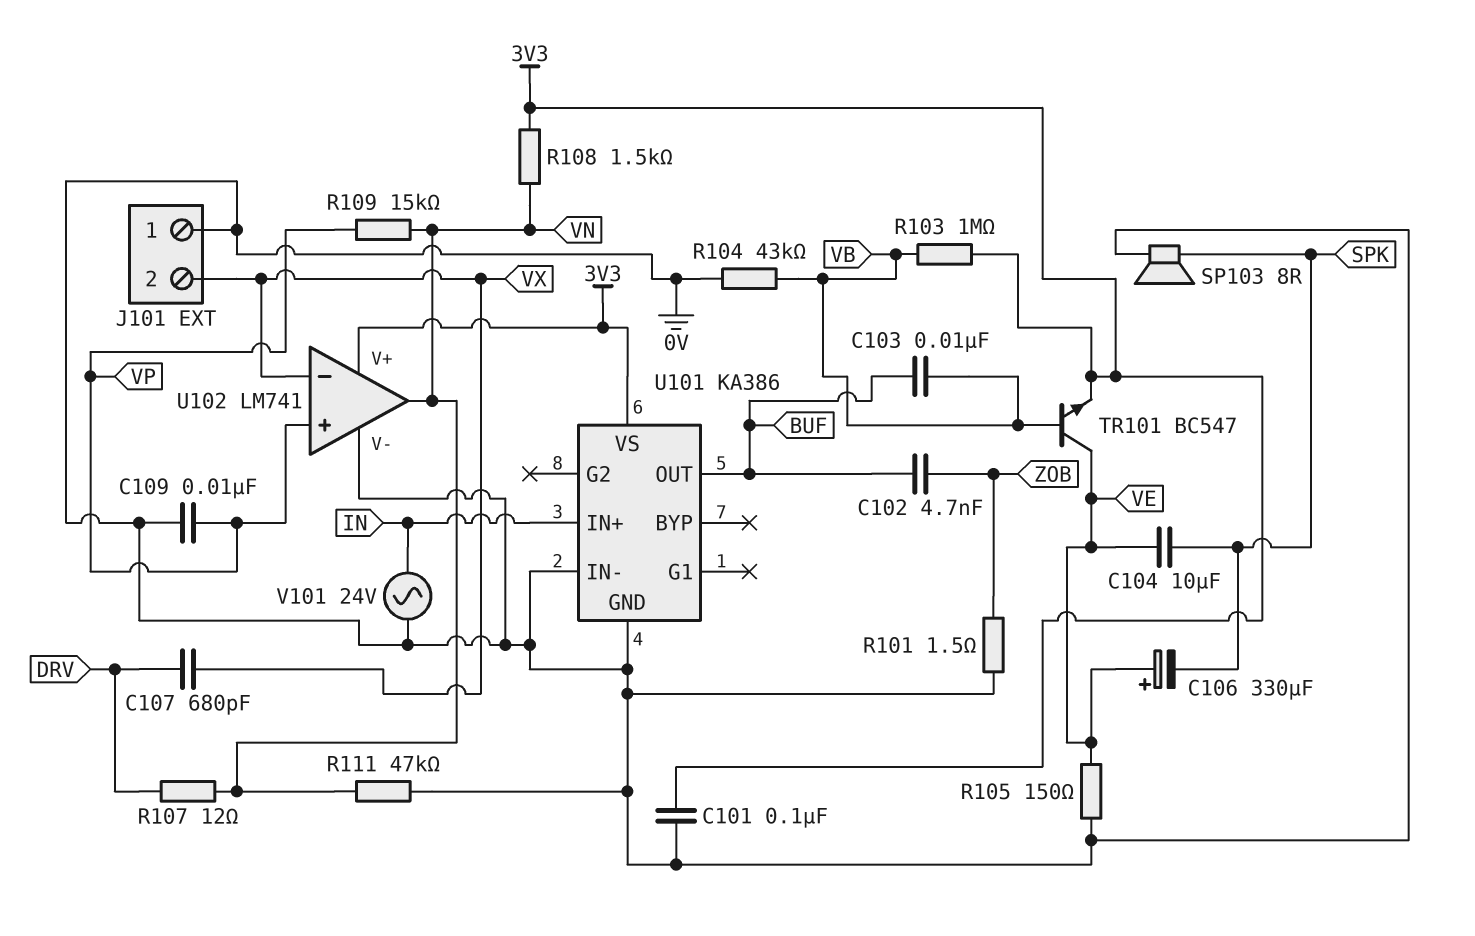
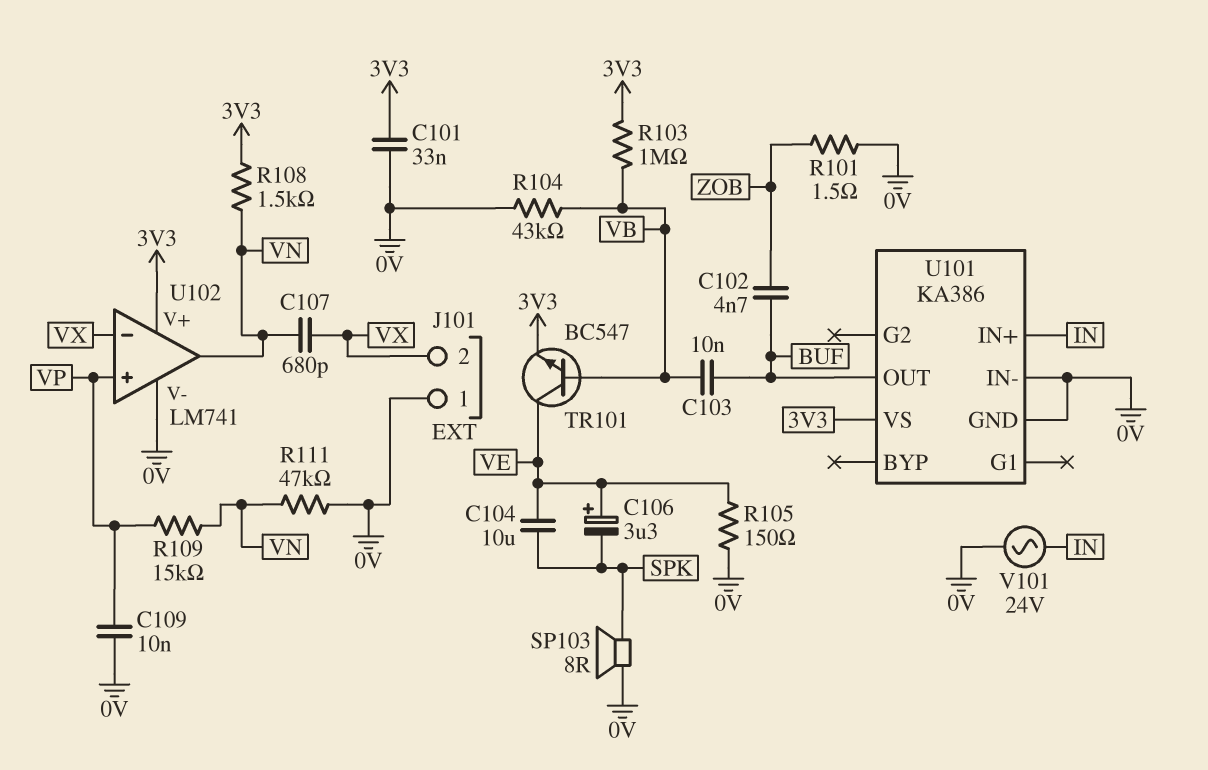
C101: 100nF (0V, 3V3) -> 33nF (0V, 3V3)
C106: 330uF (plus VE, minus SPK) -> 3.3uF (plus VE, minus SPK)
C107: 680pF (DRV, VX) -> 680pF (VN, VX)
R107: 12 (DRV, VN) -> none

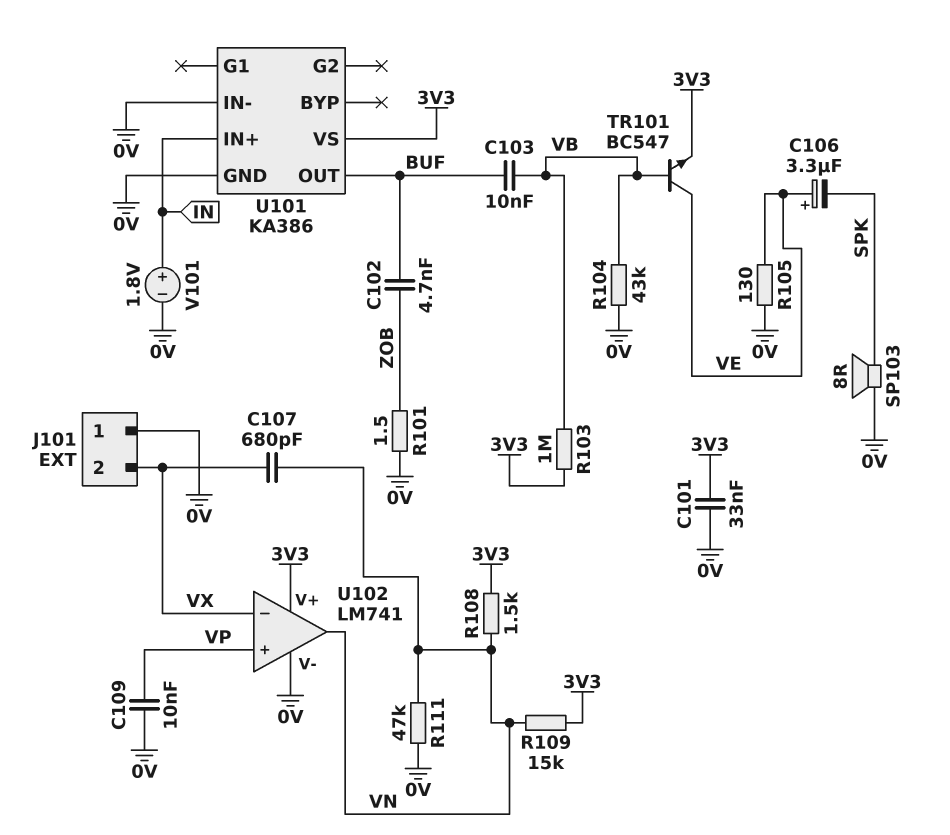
C104: 10uF (SPK, VE) -> none
R105: 150 (0V, VE) -> 130 (0V, VE)
R109: 15k (VN, VP) -> 15k (3V3, VN)
V101: AC 24V (0V, IN) -> 1.8V (plus IN, minus 0V)

